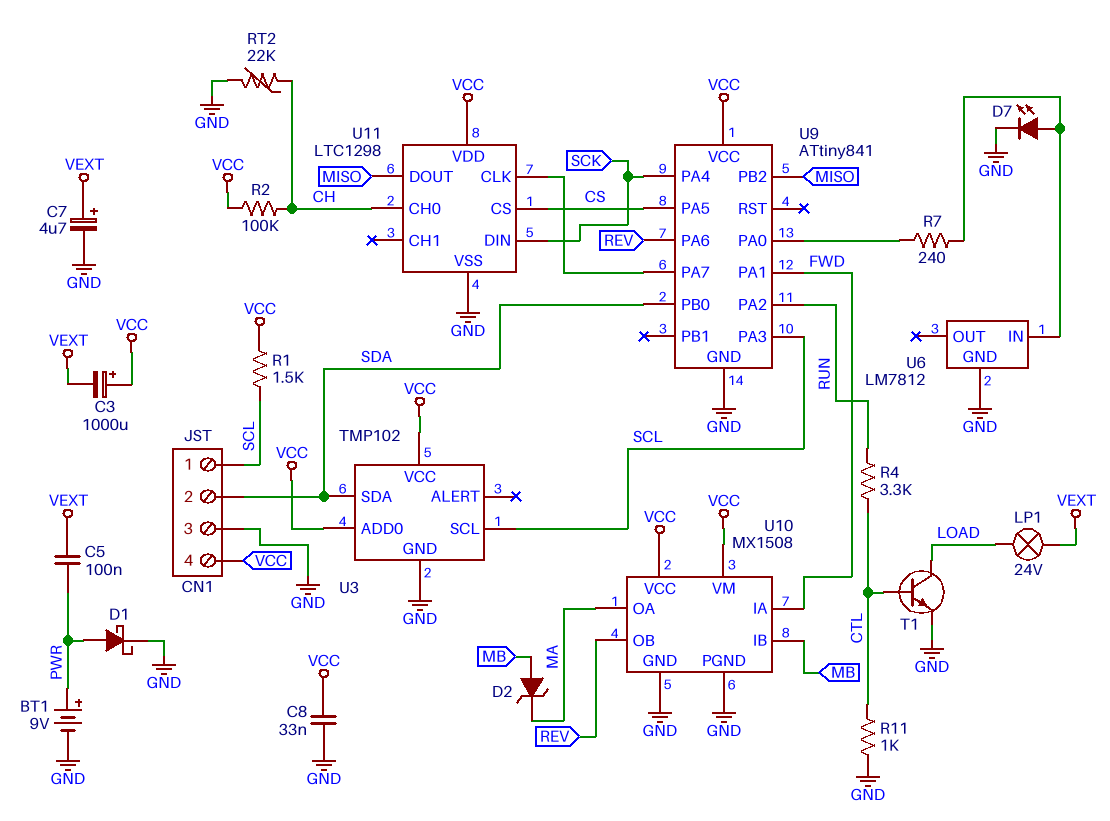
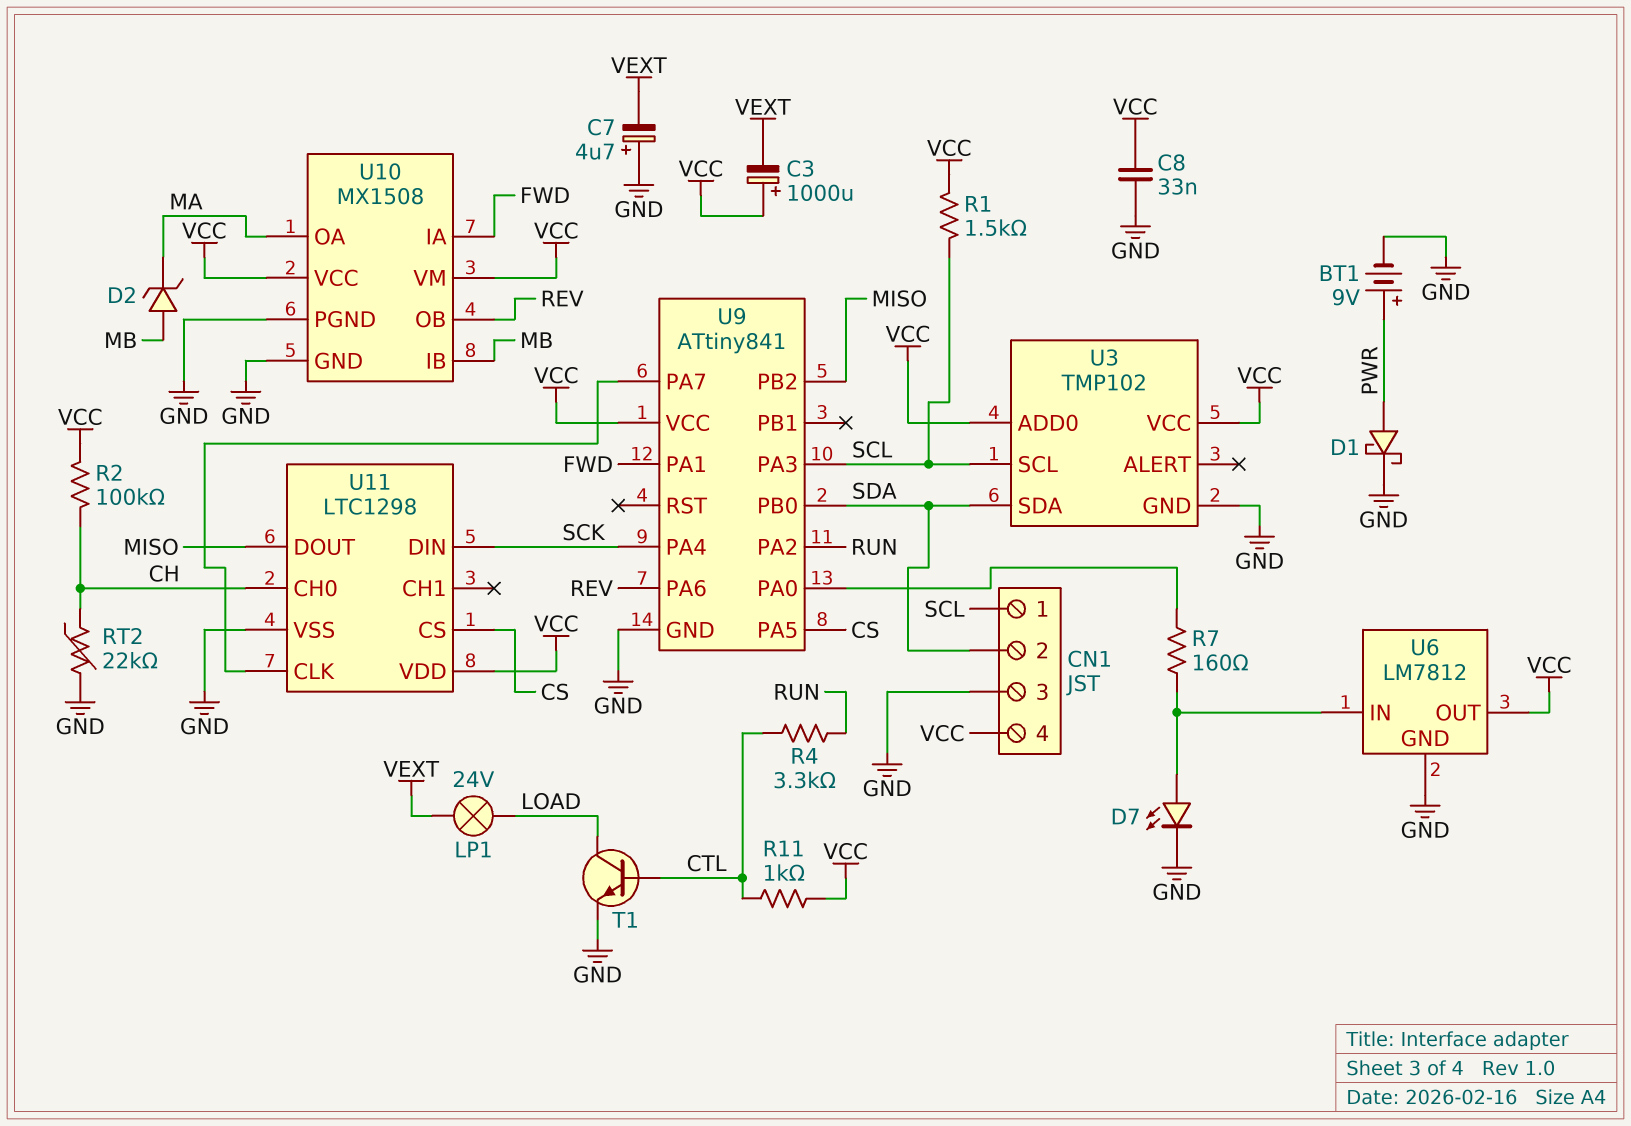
C5: 100nF (PWR, VEXT) -> none
C7: 4.7uF (plus VEXT, minus GND) -> 4.7uF (plus GND, minus VEXT)
R7: 240 (U6/IN, U9/PA0) -> 160 (U6/IN, U9/PA0)
R11: 1k (CTL, GND) -> 1k (CTL, VCC)
U6 pin OUT: none -> VCC

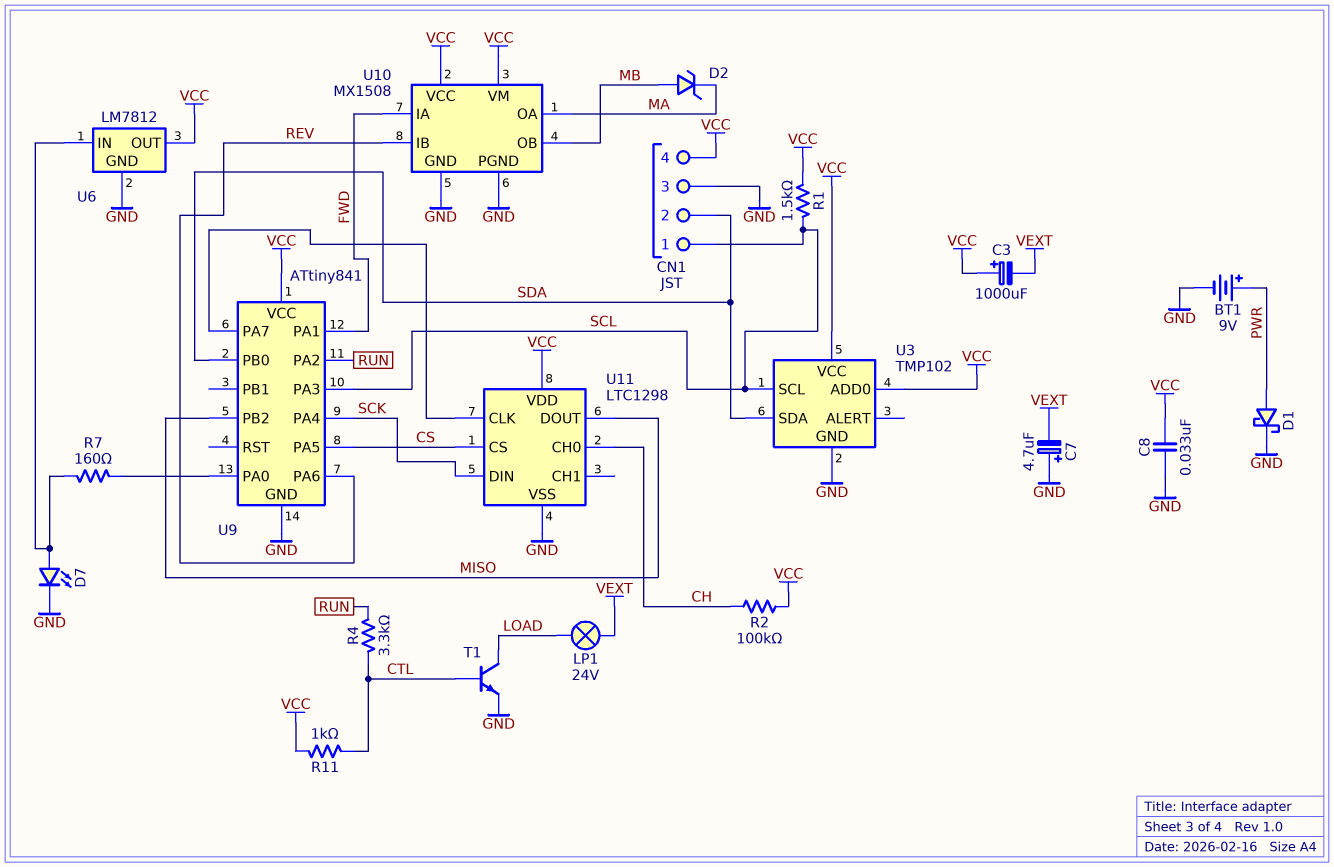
RT2: 22k (CH, GND) -> none
U10 pin IB: MB -> REV
U10 pin OB: REV -> MB

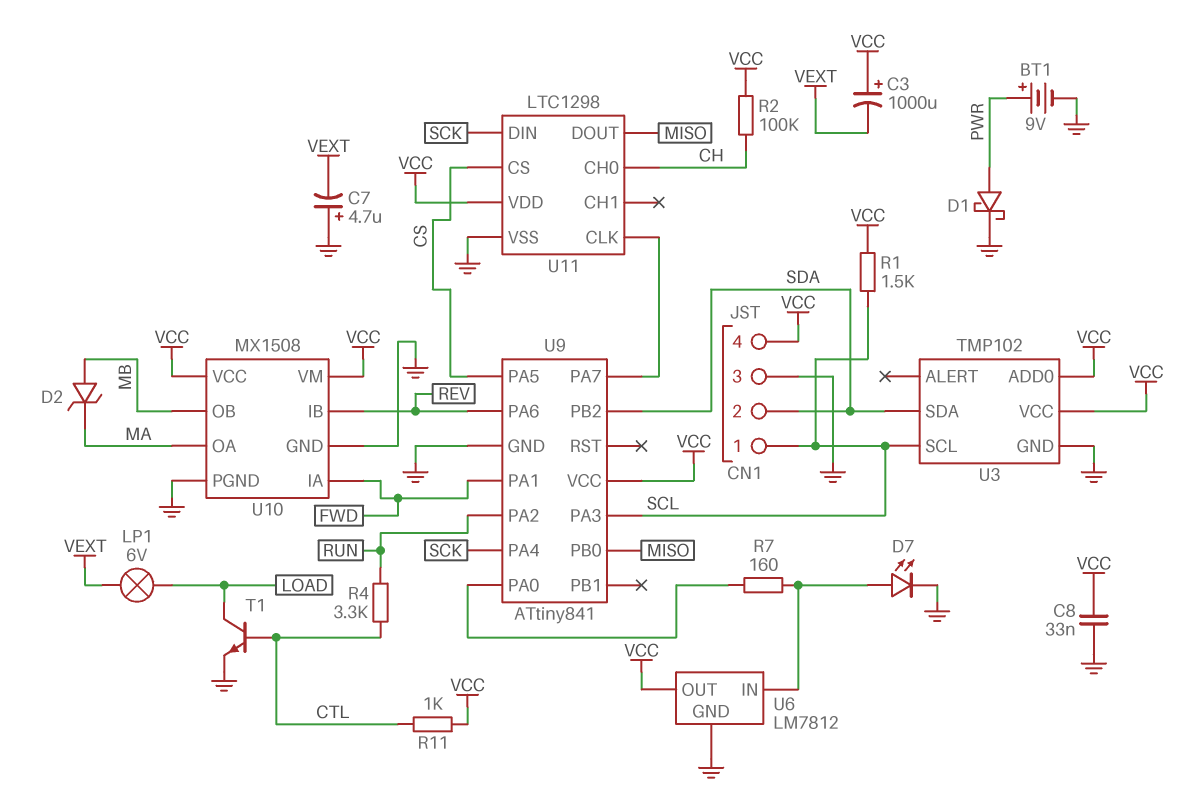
LP1: lamp 24V (LOAD, VEXT) -> lamp 6V (LOAD, VEXT)
U9 pin PB0: SDA -> MISO
U9 pin PB2: MISO -> SDA

